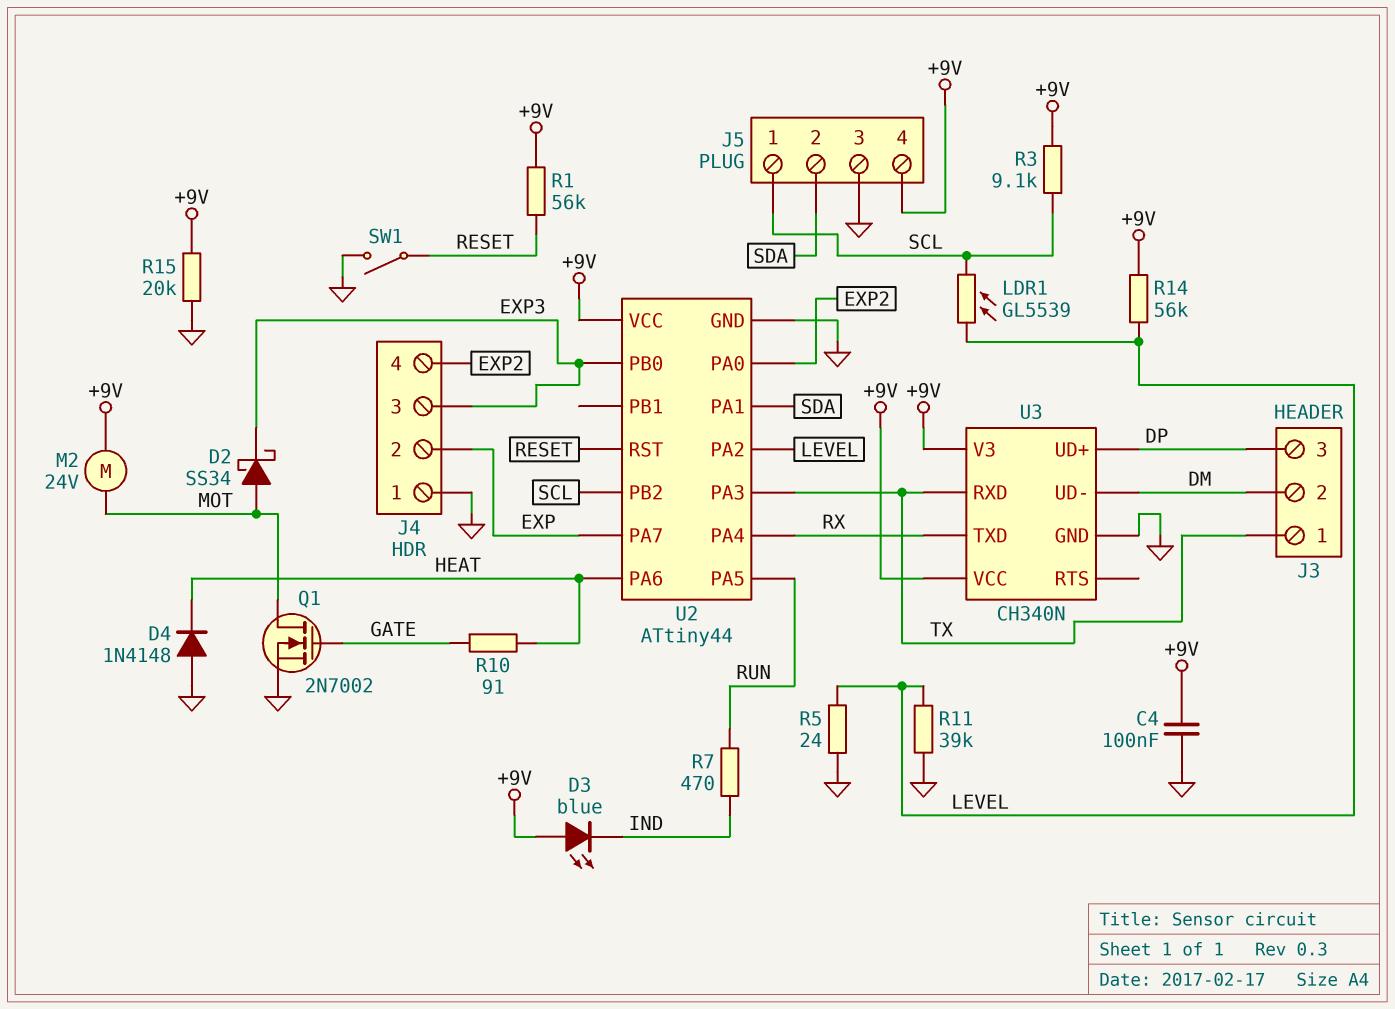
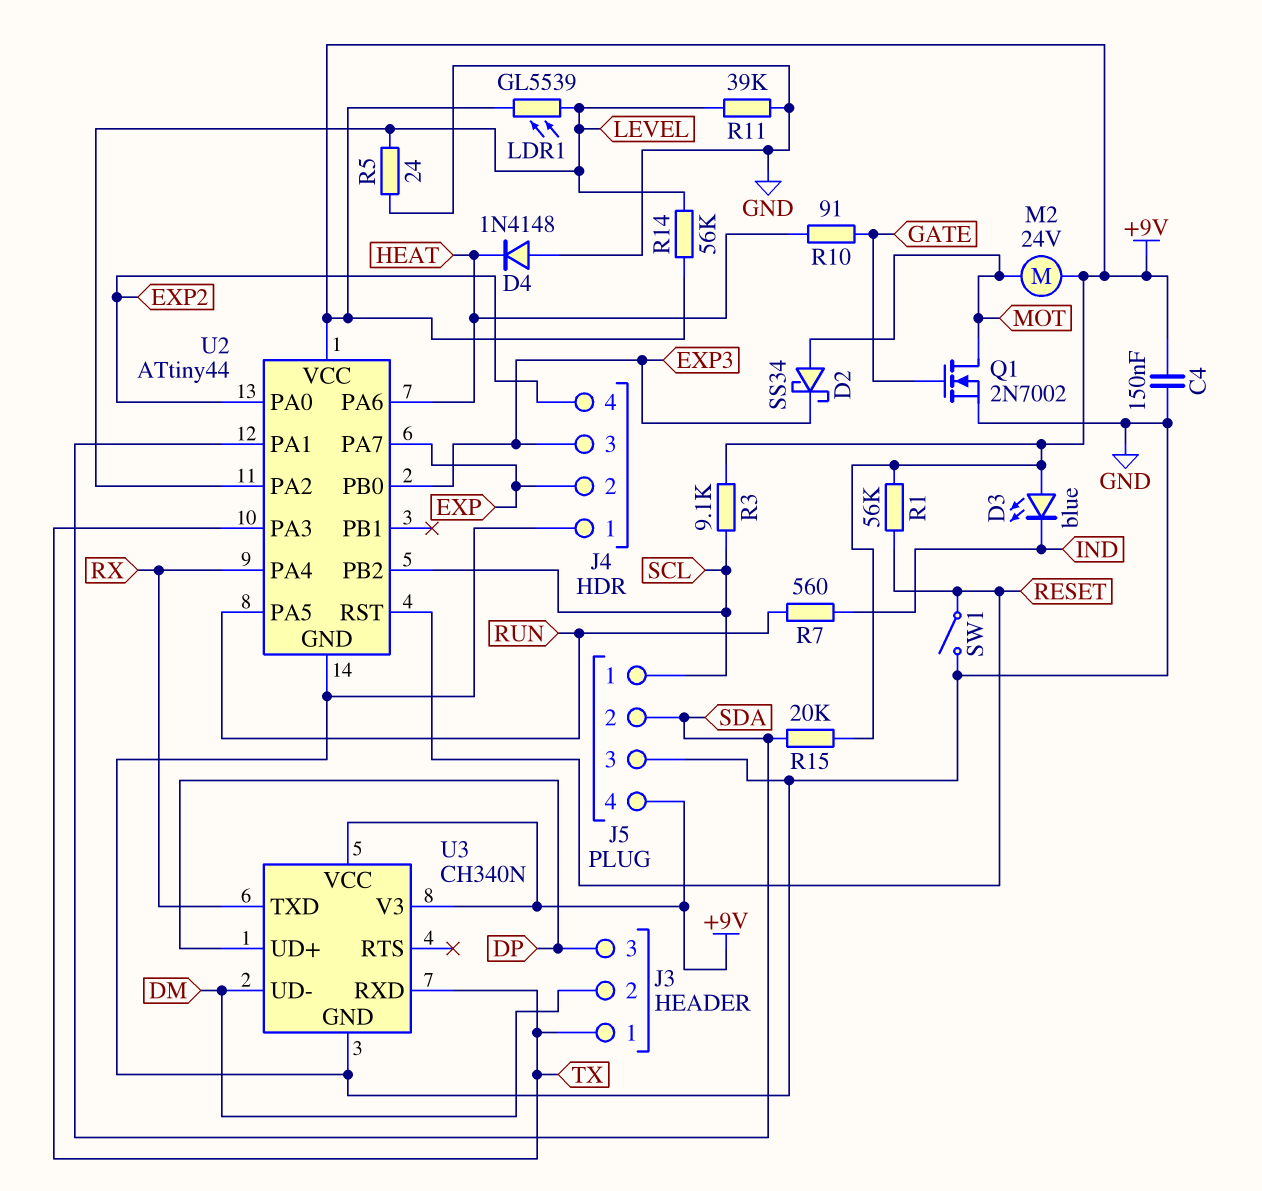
C4: 100nF (+9V, GND) -> 150nF (+9V, GND)
LDR1: GL5539 (LEVEL, SCL) -> GL5539 (+9V, LEVEL)
R7: 470 (IND, RUN) -> 560 (IND, RUN)
R15: 20k (+9V, GND) -> 20k (+9V, SDA)

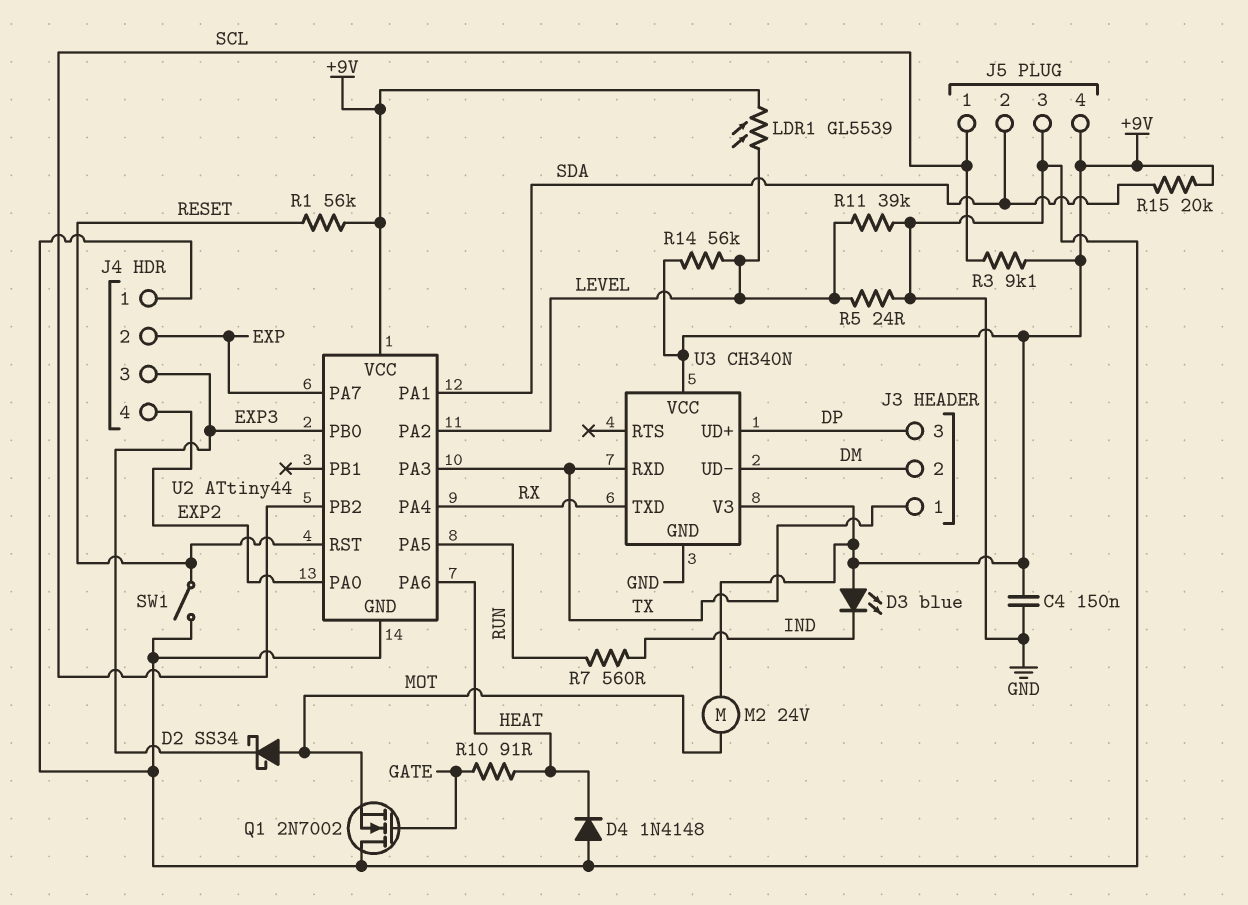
Q1: NMOS 2N7002 (G GATE, D MOT, S GND) -> NMOS 2N7002 (G GATE, D GND, S MOT)

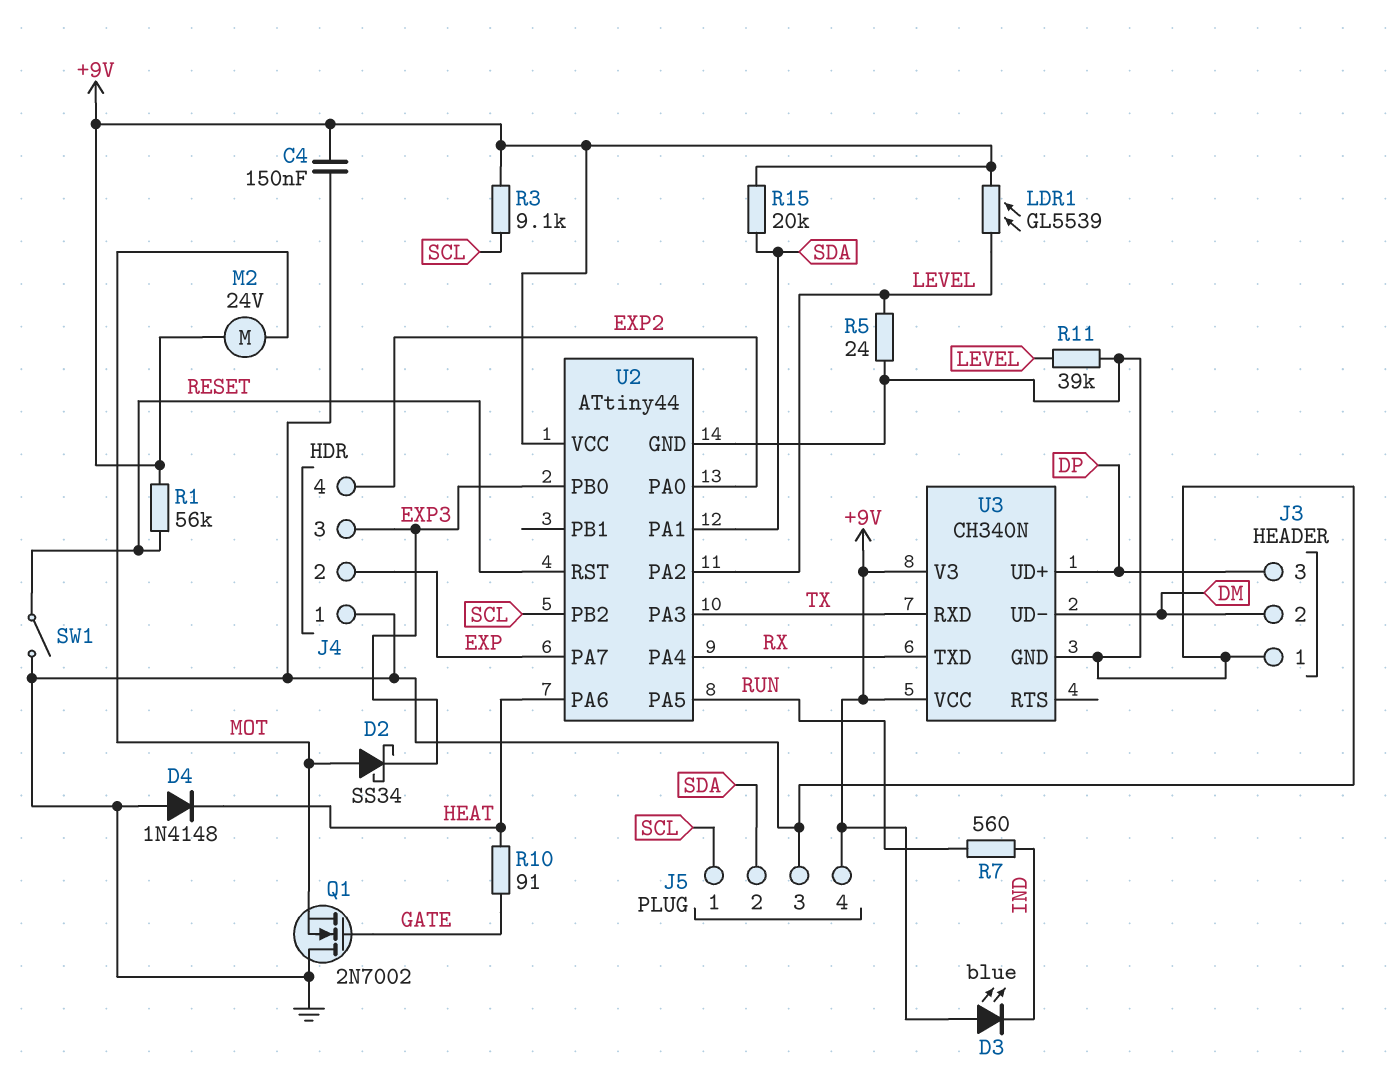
J3 pin 1: TX -> GND
R14: 56k (+9V, LEVEL) -> none

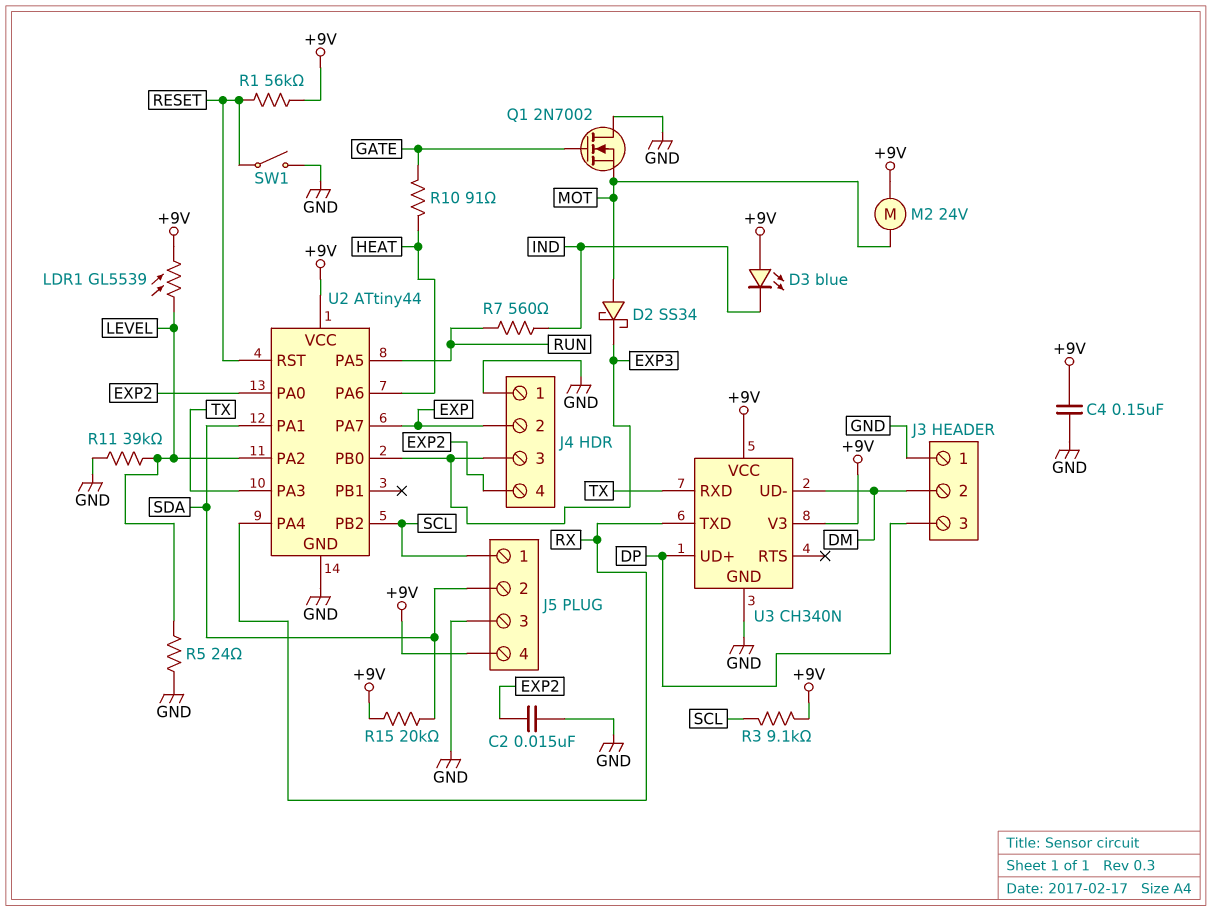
C2: none -> 15nF (EXP2, GND)
D4: diode 1N4148 (A GND, K HEAT) -> none

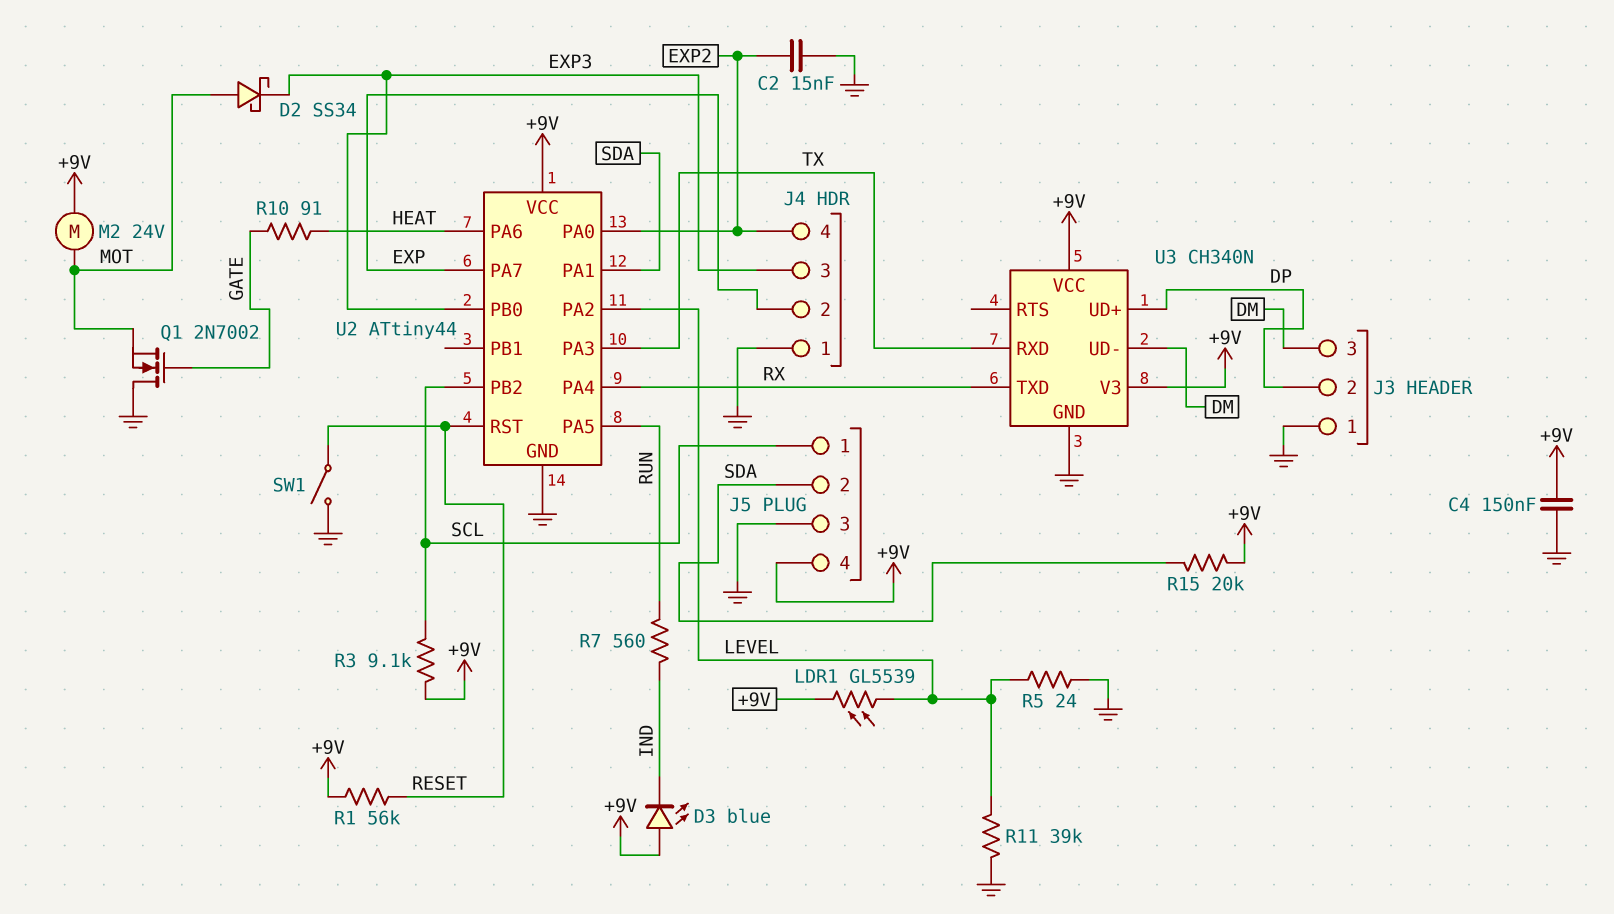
J3 pin 2: DM -> DP
J3 pin 3: DP -> DM

